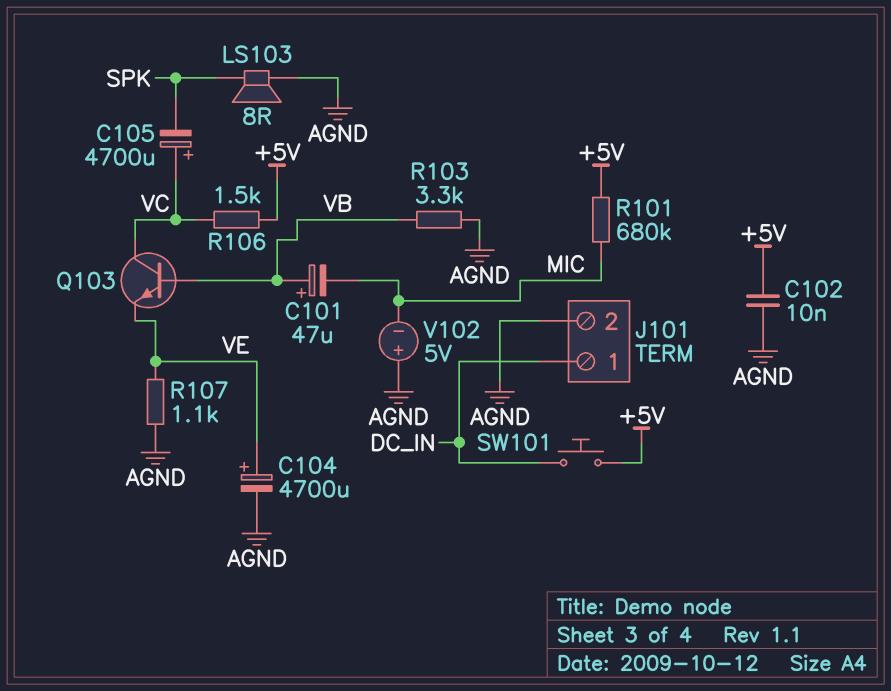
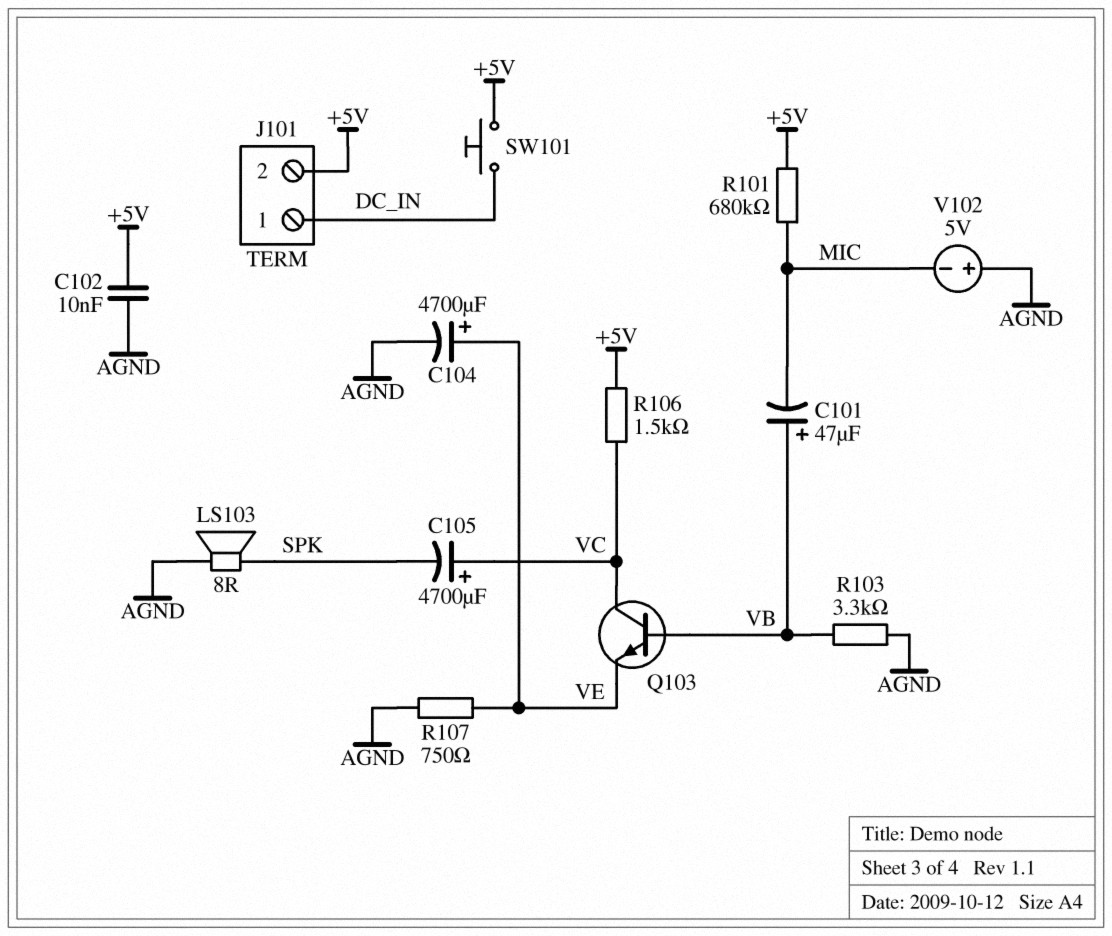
J101 pin 2: AGND -> +5V
R107: 1.1k (AGND, VE) -> 750 (AGND, VE)

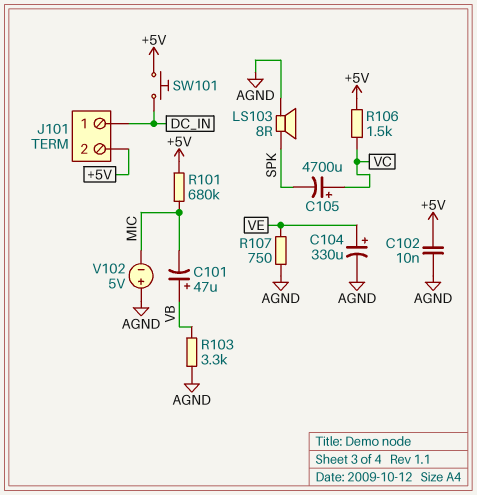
C104: 4700uF (plus VE, minus AGND) -> 330uF (plus VE, minus AGND)
Q103: NPN (B VB, C VC, E VE) -> none

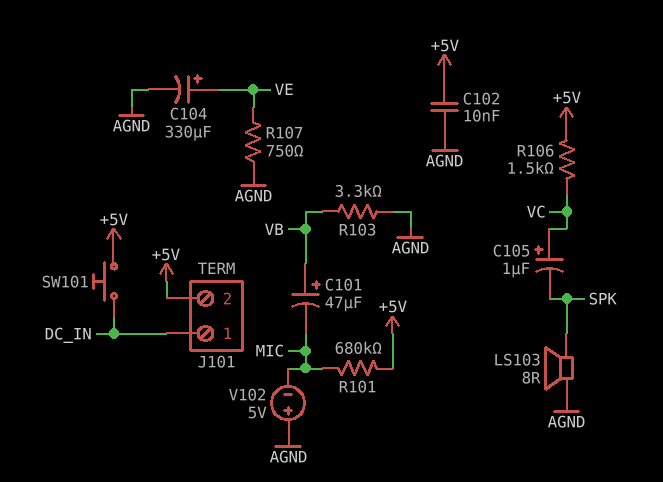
C105: 4700uF (plus VC, minus SPK) -> 1uF (plus VC, minus SPK)

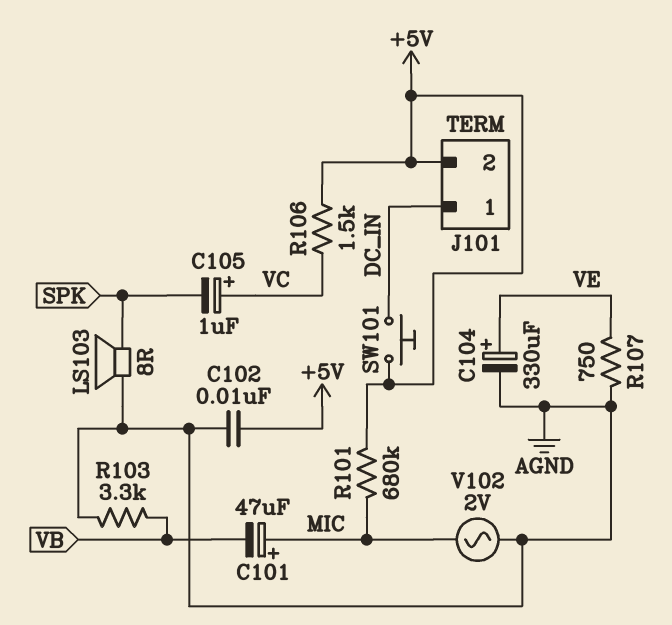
C101: 47uF (plus VB, minus MIC) -> 47uF (plus MIC, minus VB)
V102: 5V (plus AGND, minus MIC) -> AC 2V (AGND, MIC)

